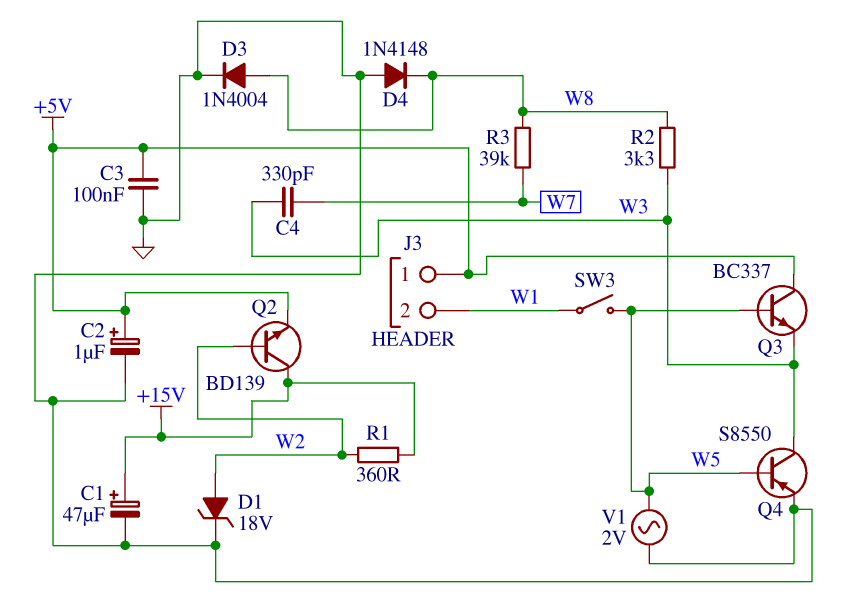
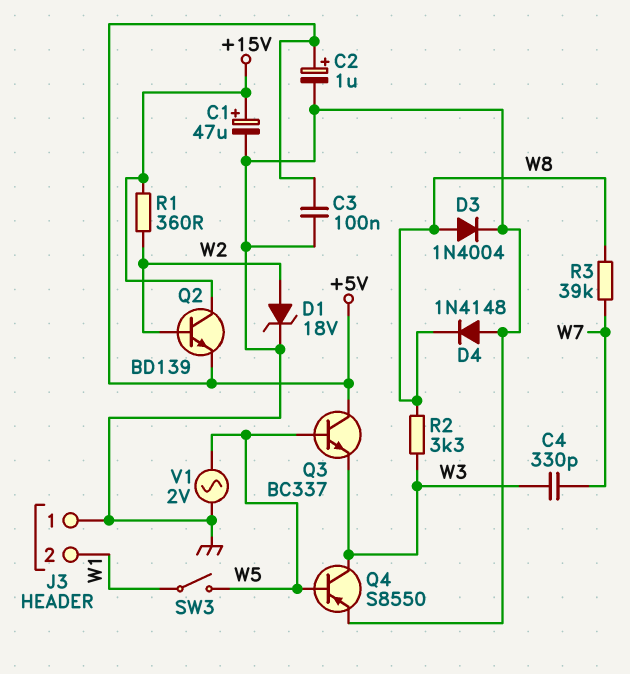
J3 pin 1: +5V -> GND

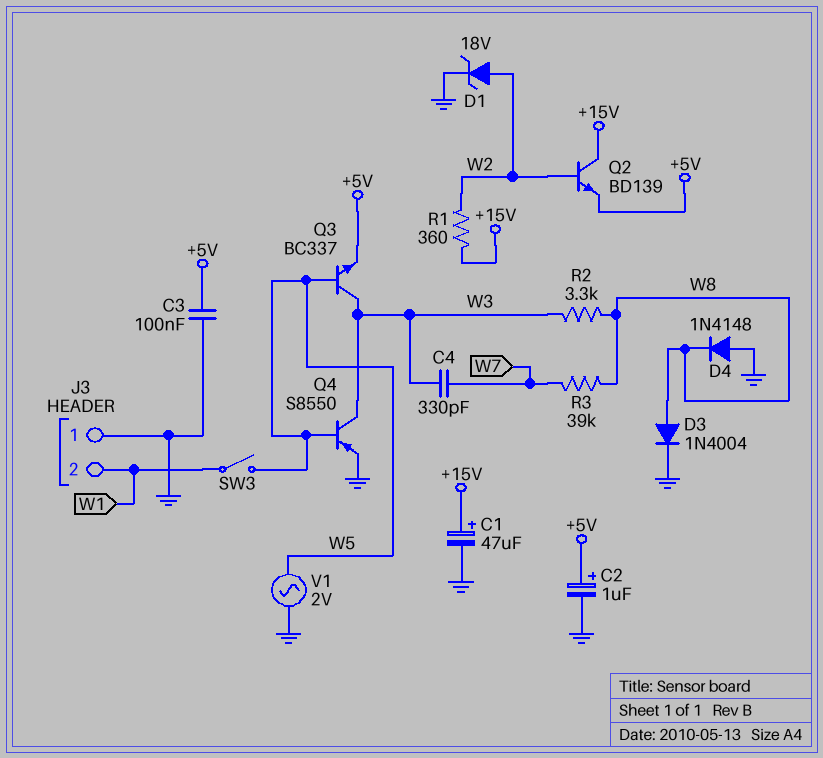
Q3: NPN BC337 (B W5, C +5V, E W3) -> NPN BC337 (B W5, C W3, E +5V)

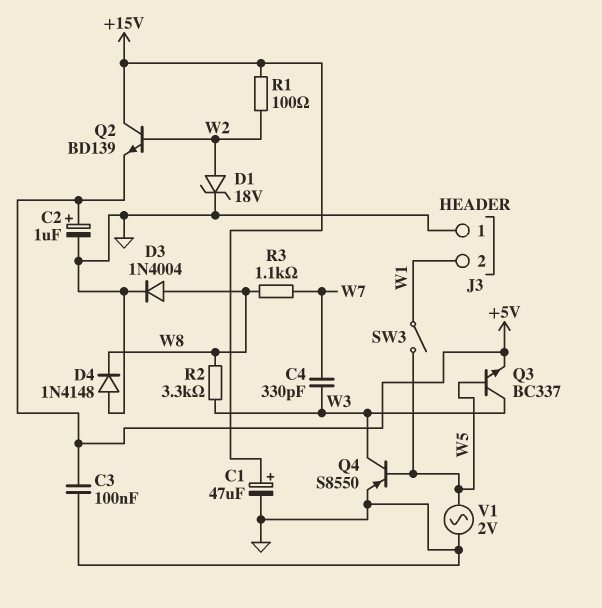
R1: 360 (+15V, W2) -> 100 (+15V, W2)
R3: 39k (W7, W8) -> 1.1k (W7, W8)

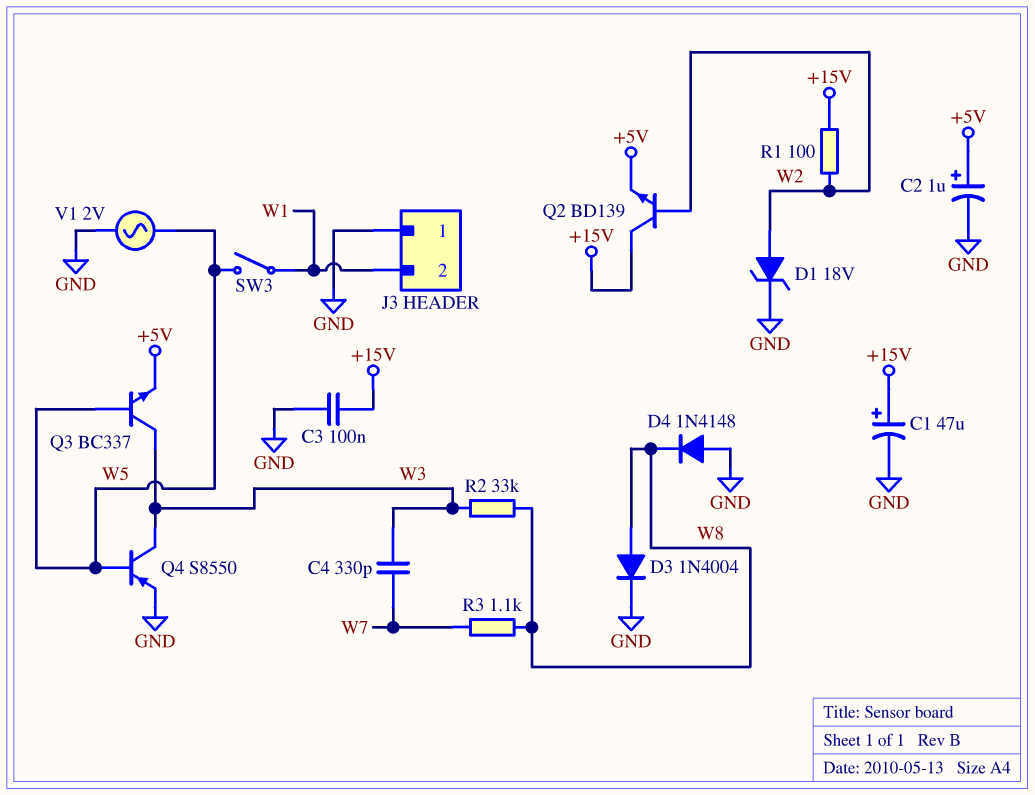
C3: 100nF (+5V, GND) -> 100nF (+15V, GND)
R2: 3.3k (W3, W8) -> 33k (W3, W8)

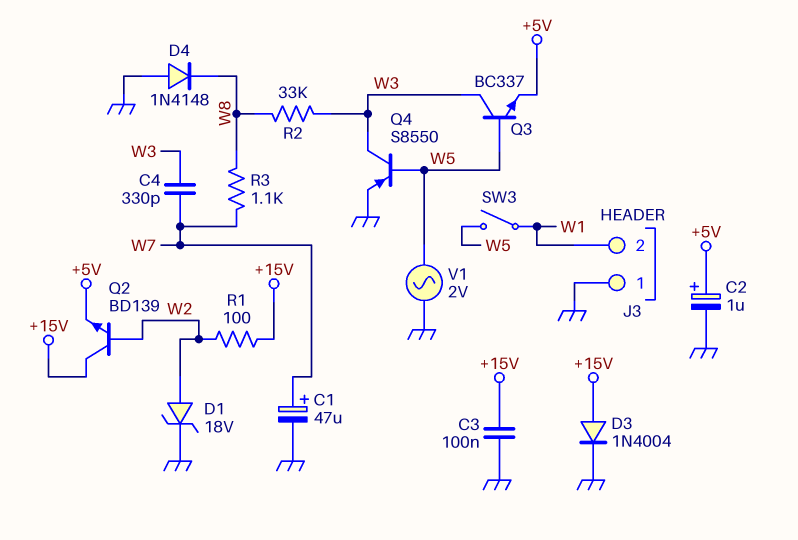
C1: 47uF (plus +15V, minus GND) -> 47uF (plus W7, minus GND)
D3: diode 1N4004 (A W8, K GND) -> diode 1N4004 (A +15V, K GND)

